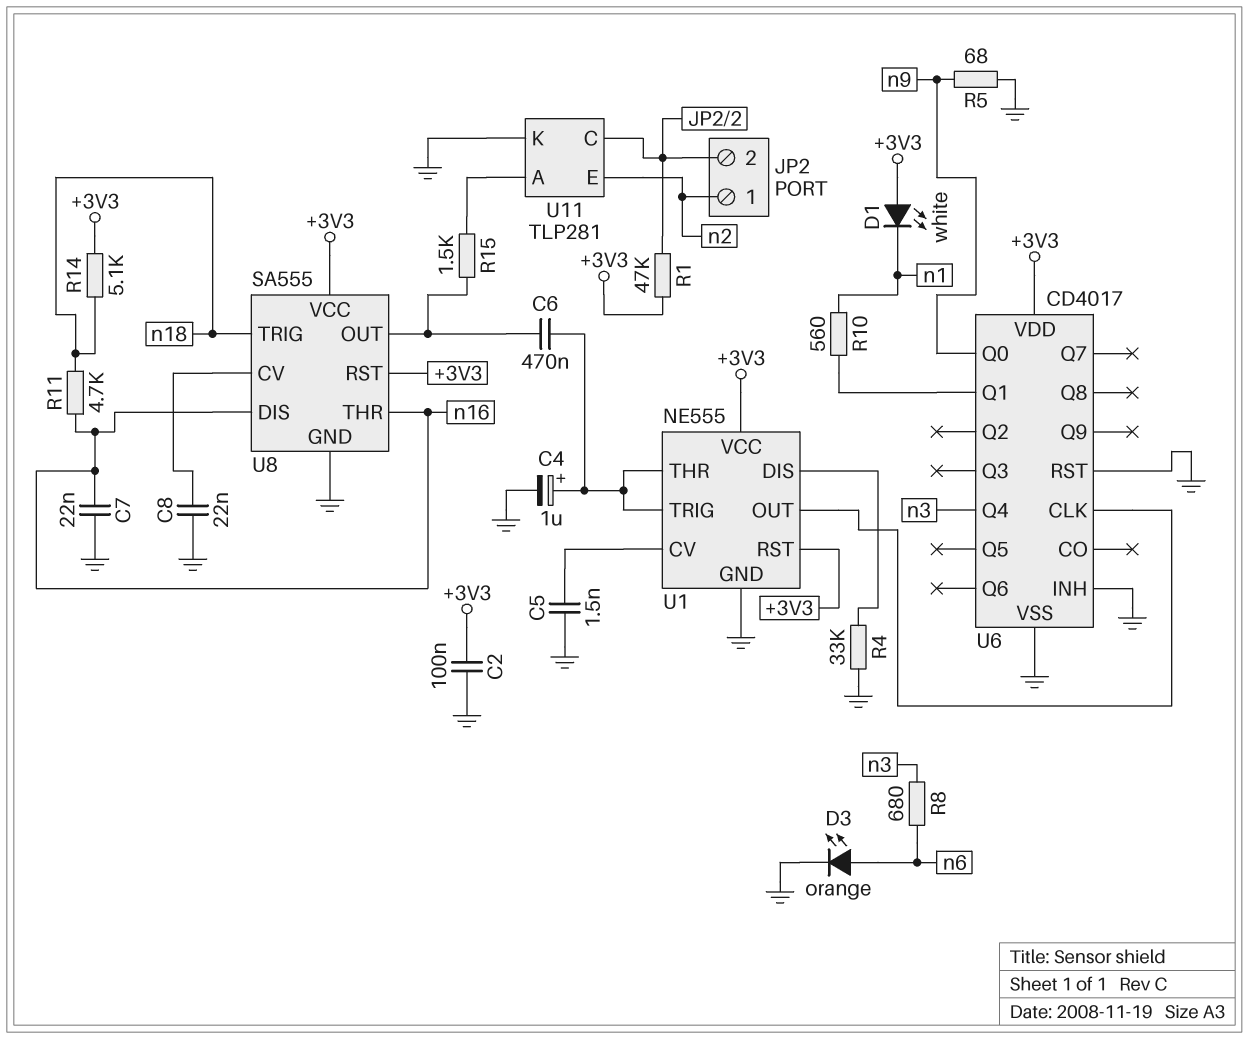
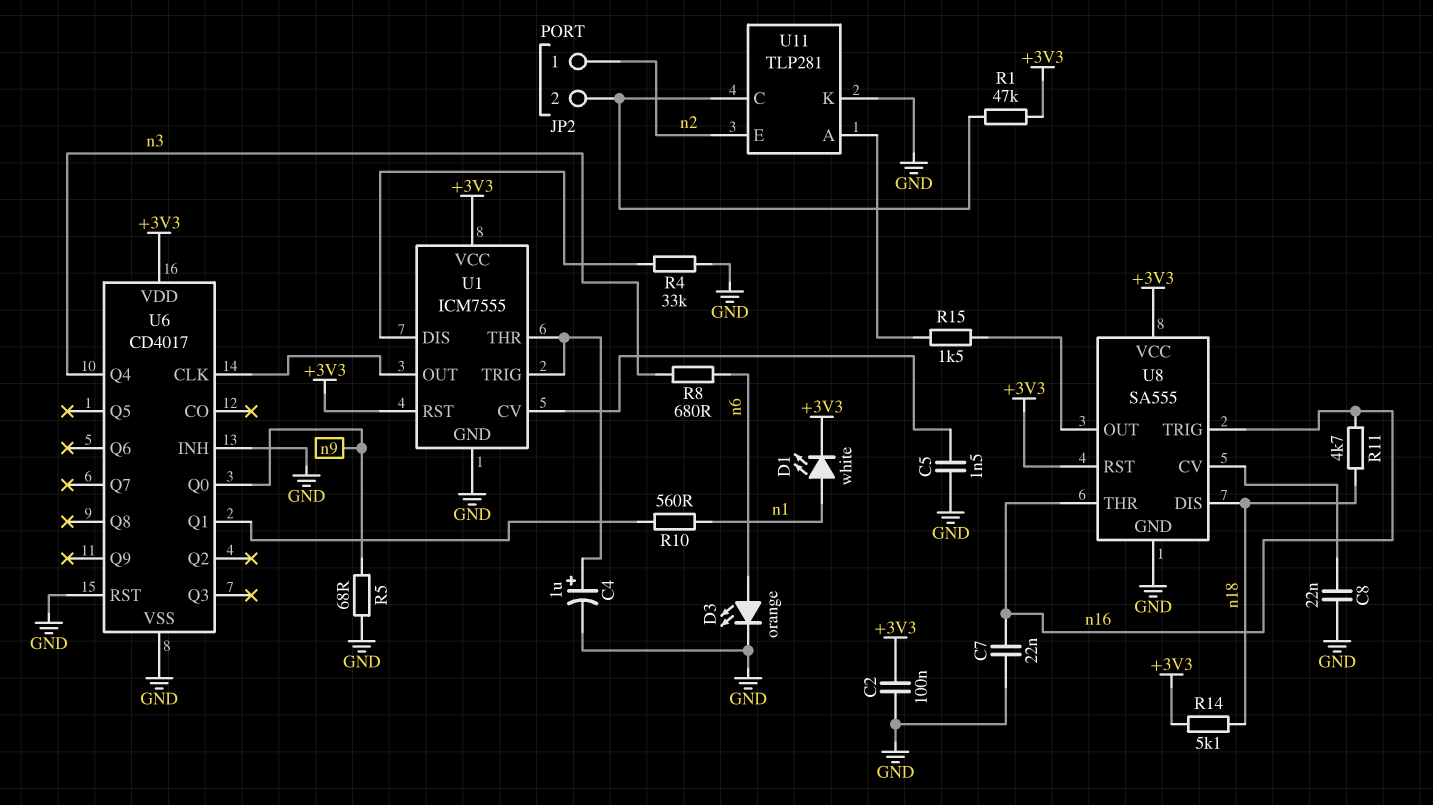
C6: 470nF (U1/THR, U8/OUT) -> none
D1: LED white (A +3V3, K n1) -> LED white (A n1, K +3V3)
U1: NE555 -> ICM7555
U8 pin DIS: n16 -> n18
U8 pin TRIG: n18 -> n16

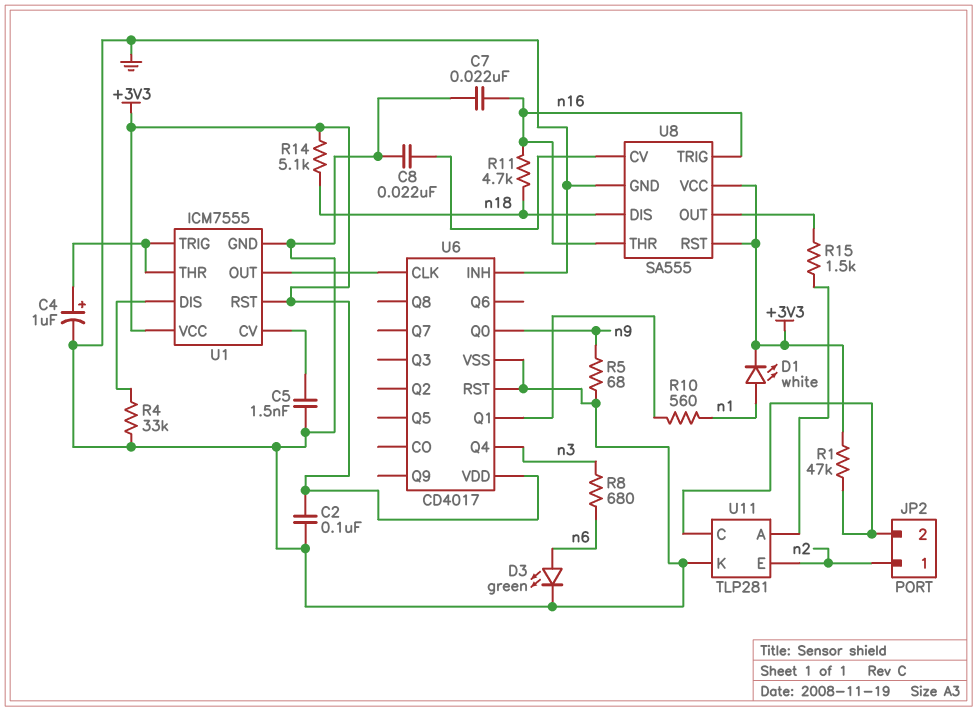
D3: LED orange (A n6, K GND) -> LED green (A n6, K GND)

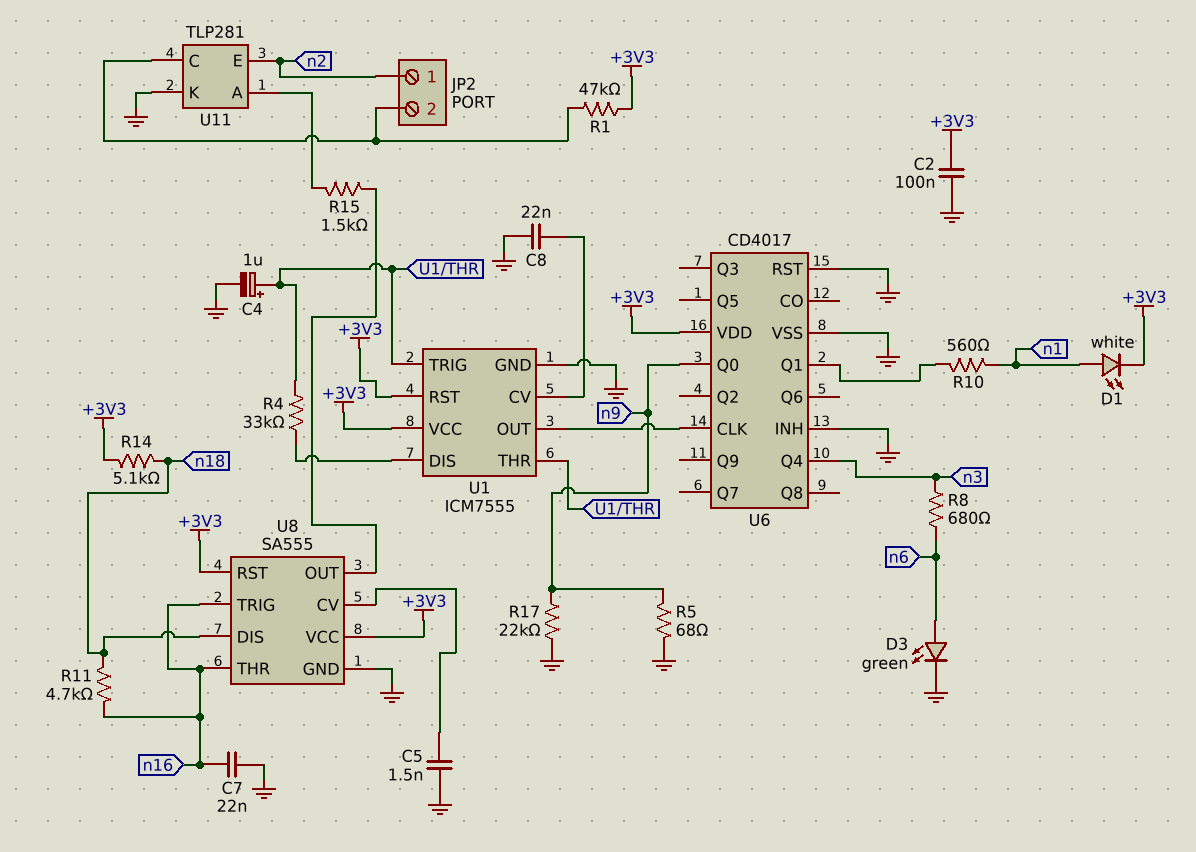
C5: 1.5nF (GND, U1/CV) -> 1.5nF (GND, U8/CV)
C8: 22nF (GND, U8/CV) -> 22nF (GND, U1/CV)
R4: 33k (GND, U1/DIS) -> 33k (U1/DIS, U1/THR)
R17: none -> 22k (GND, n9)

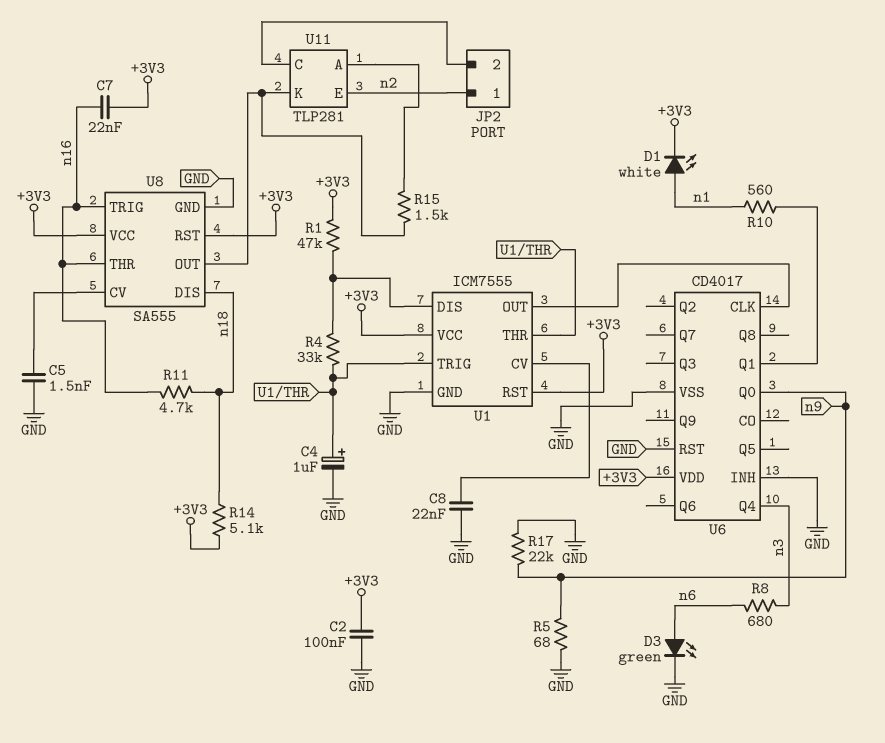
C7: 22nF (GND, n16) -> 22nF (+3V3, n16)
R1: 47k (+3V3, JP2/2) -> 47k (+3V3, U1/DIS)
U11 pin K: GND -> U8/OUT

